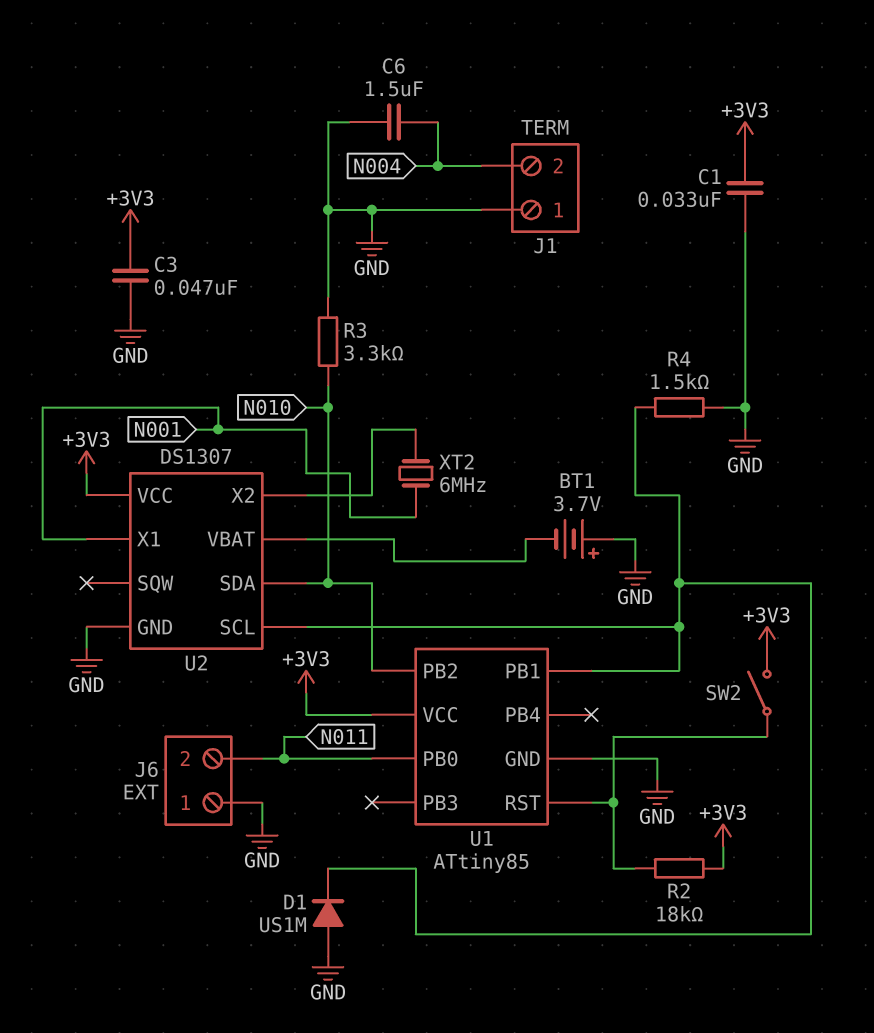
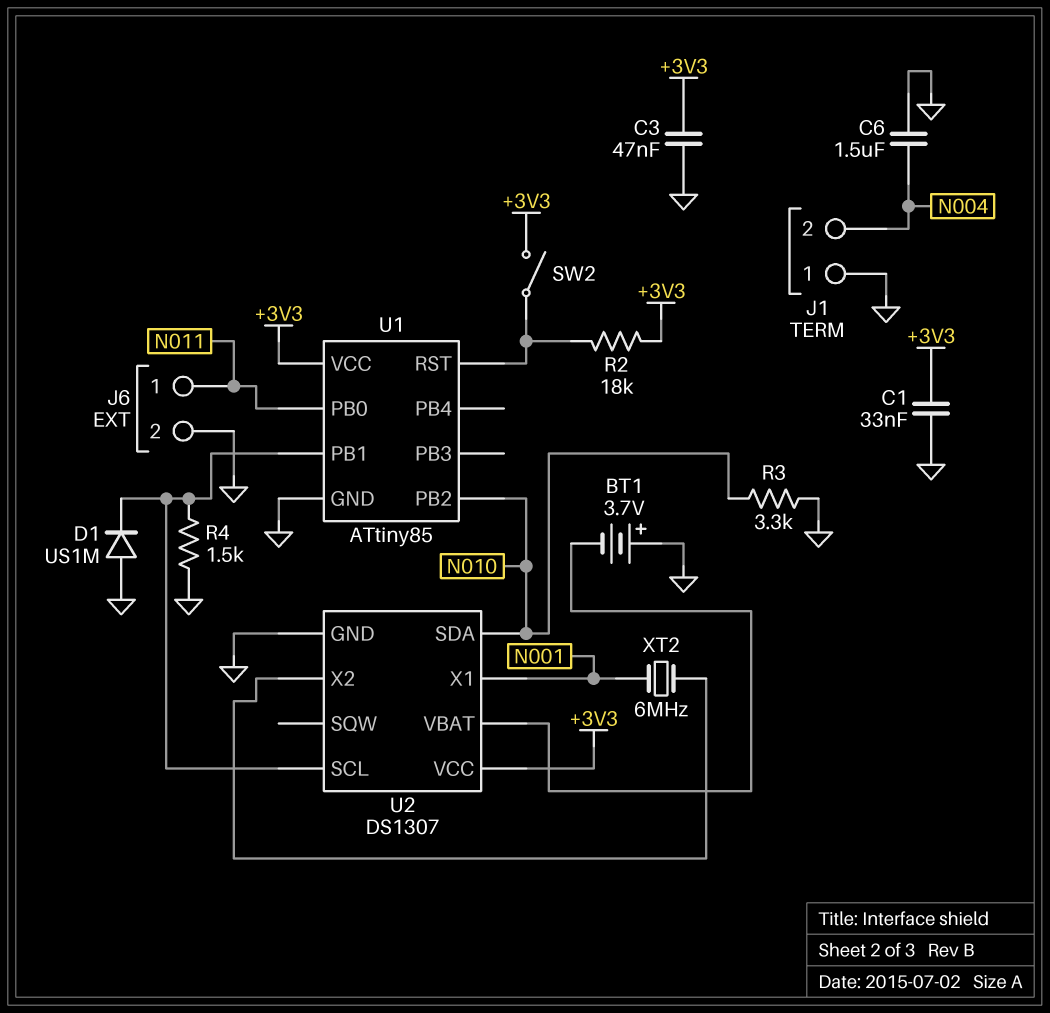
J6 pin 1: GND -> N011
J6 pin 2: N011 -> GND

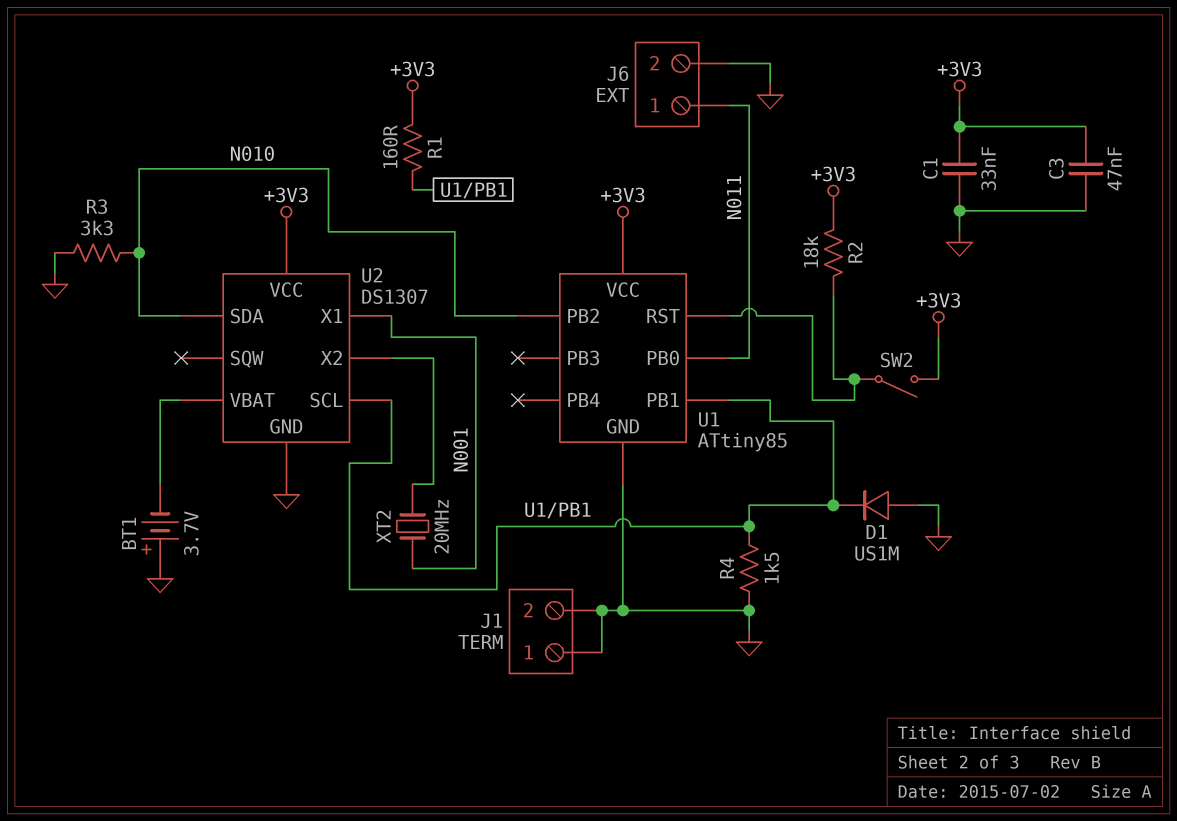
C6: 1.5uF (GND, N004) -> none
J1 pin 2: N004 -> GND
R1: none -> 160 (+3V3, U1/PB1)
XT2: 6MHz (N001, U2/X2) -> 20MHz (N001, U2/X2)

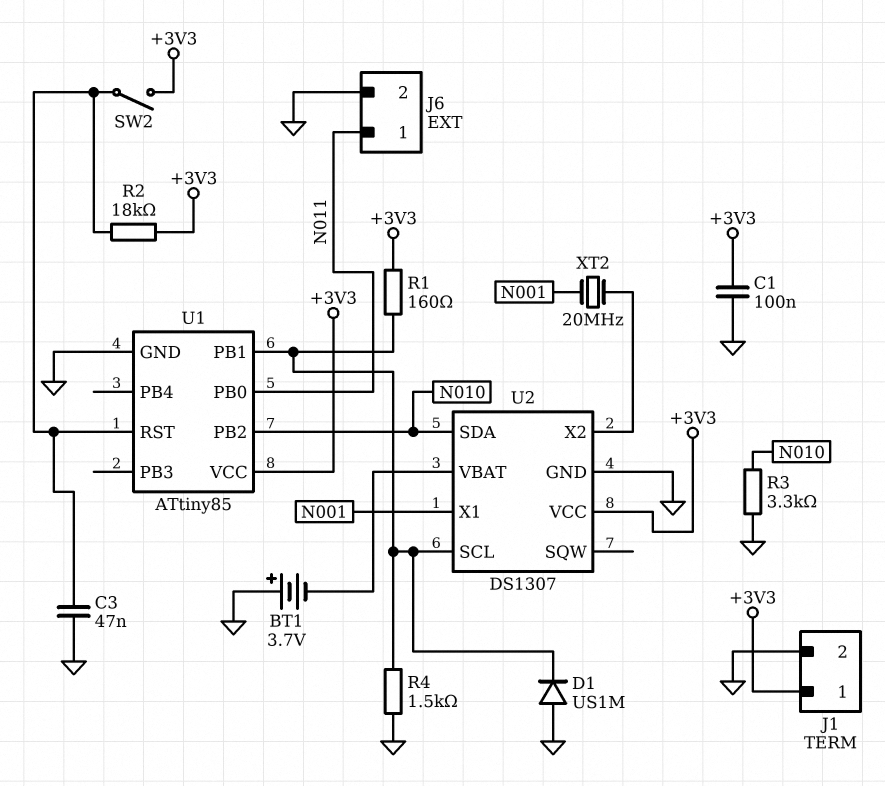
C1: 33nF (+3V3, GND) -> 100nF (+3V3, GND)
C3: 47nF (+3V3, GND) -> 47nF (GND, U1/RST)
J1 pin 1: GND -> +3V3

